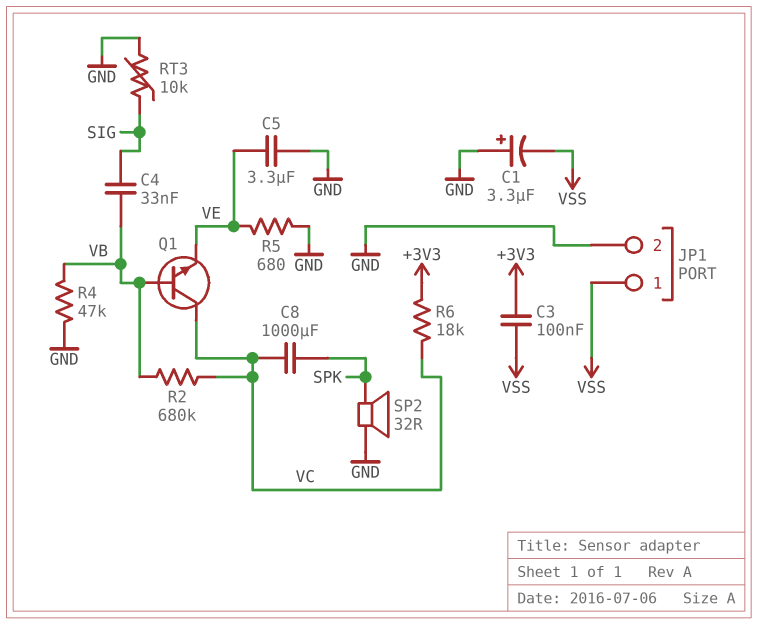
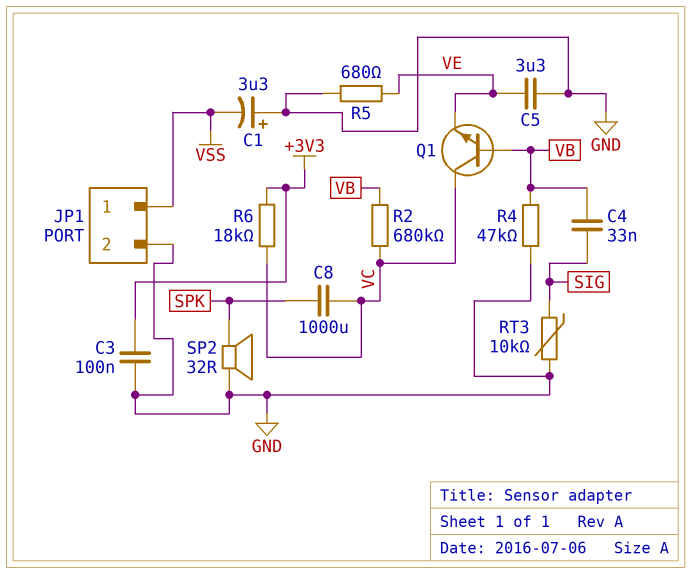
C3: 100nF (+3V3, VSS) -> 100nF (+3V3, GND)

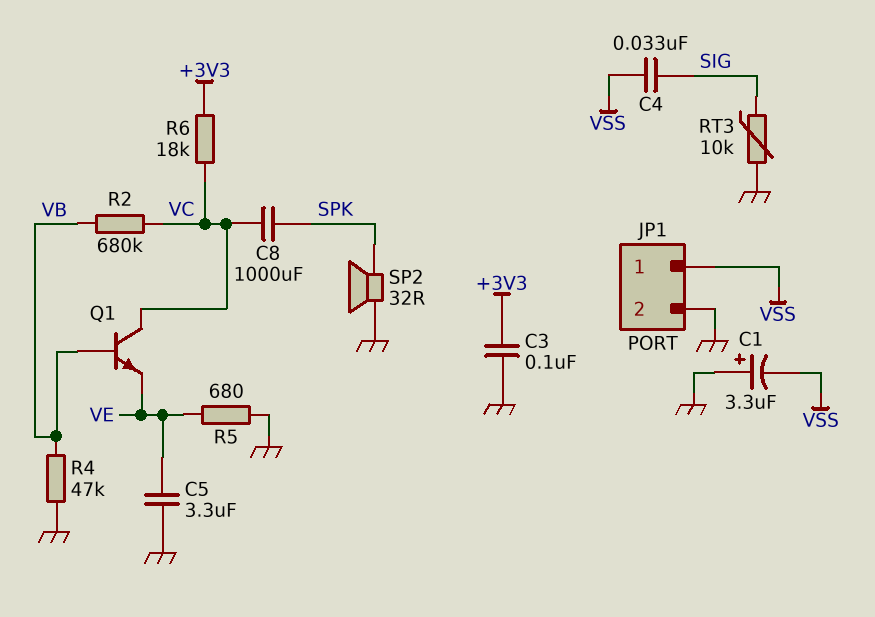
C4: 33nF (SIG, VB) -> 33nF (SIG, VSS)

